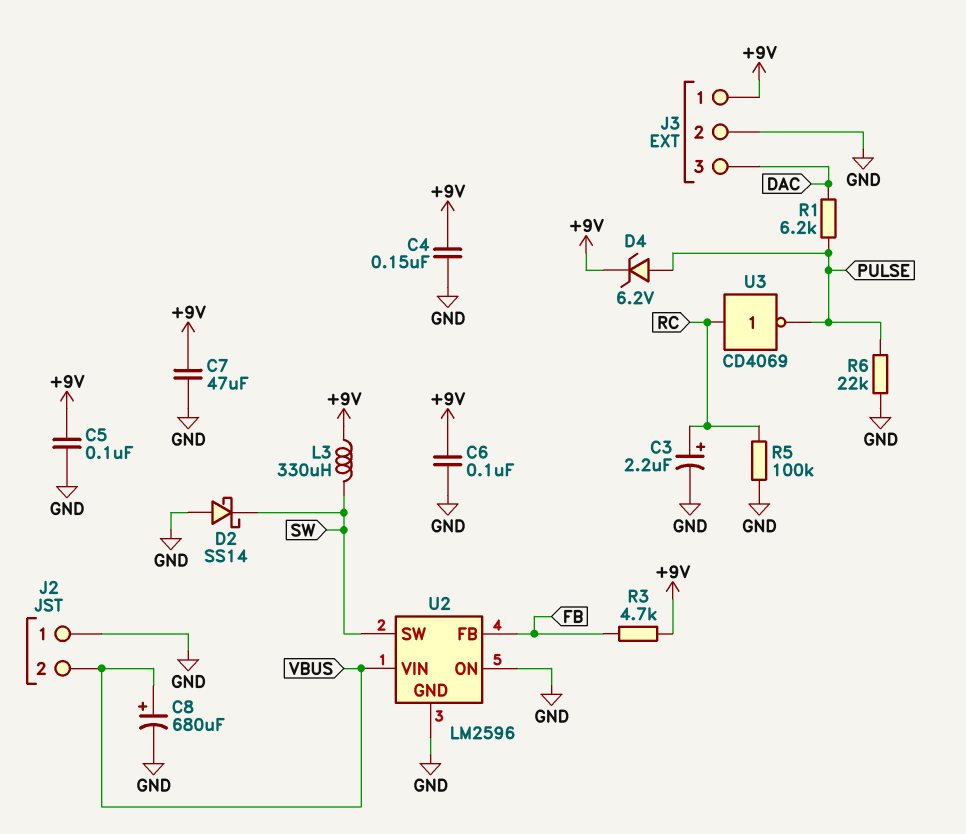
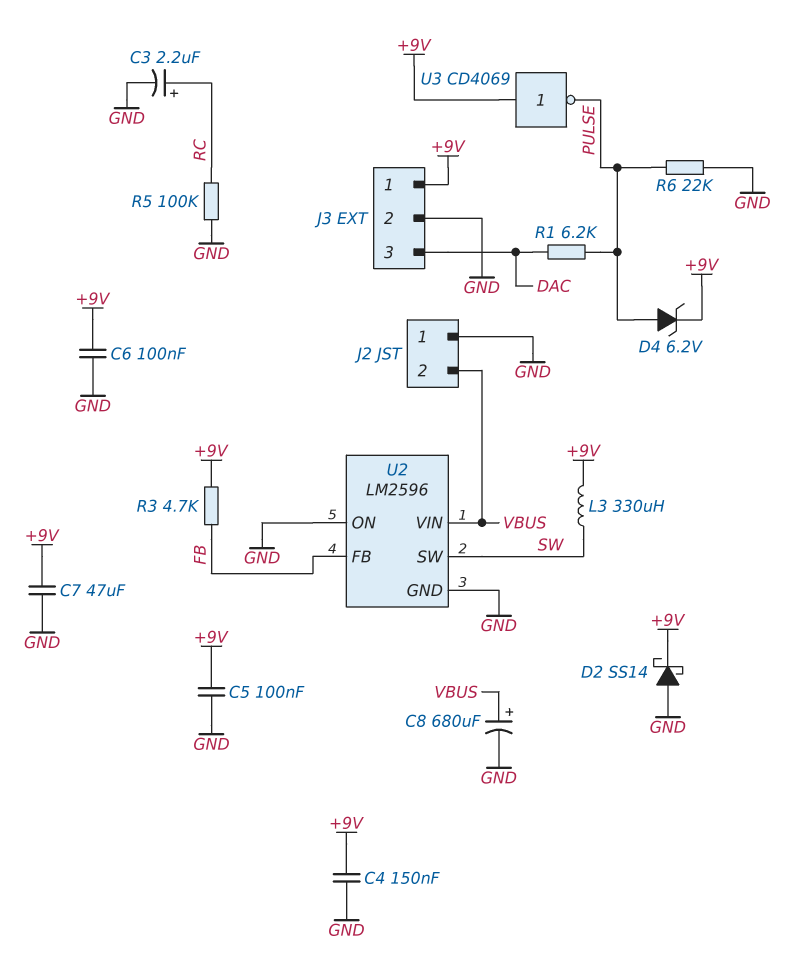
D2: schottky SS14 (A GND, K SW) -> schottky SS14 (A GND, K +9V)
U3: NOT CD4069 (in RC, out PULSE) -> NOT CD4069 (in +9V, out PULSE)

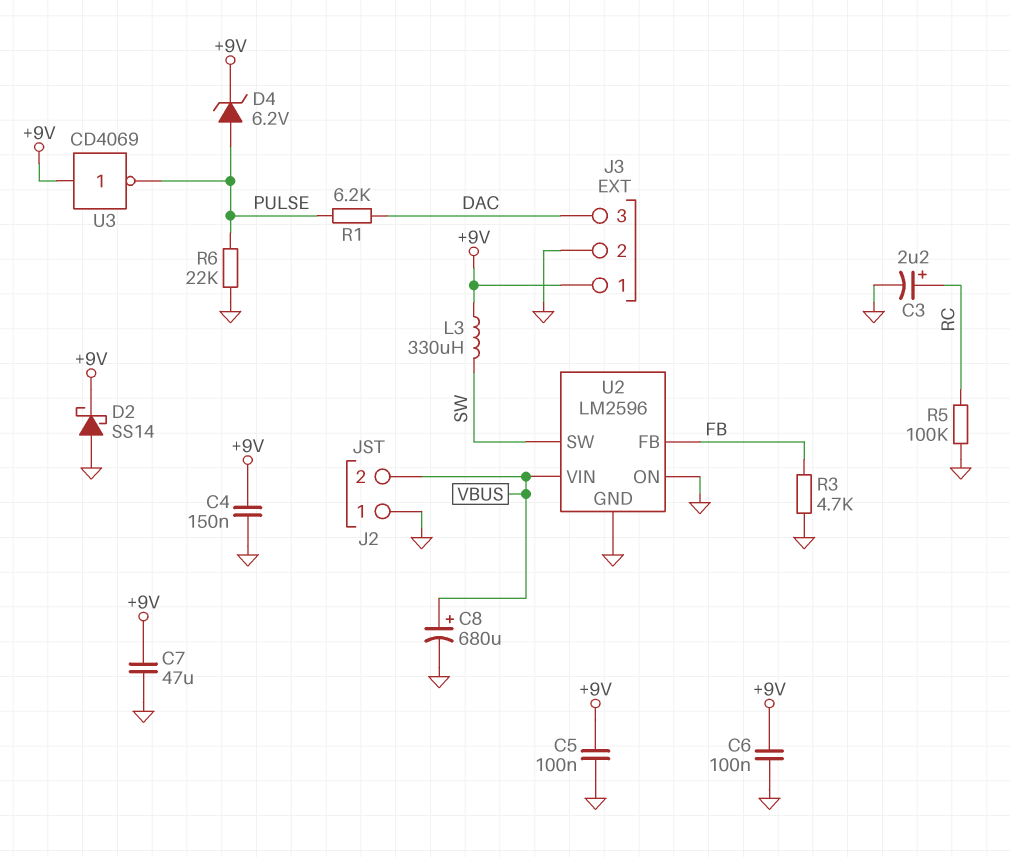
R3: 4.7k (+9V, FB) -> 4.7k (FB, GND)

